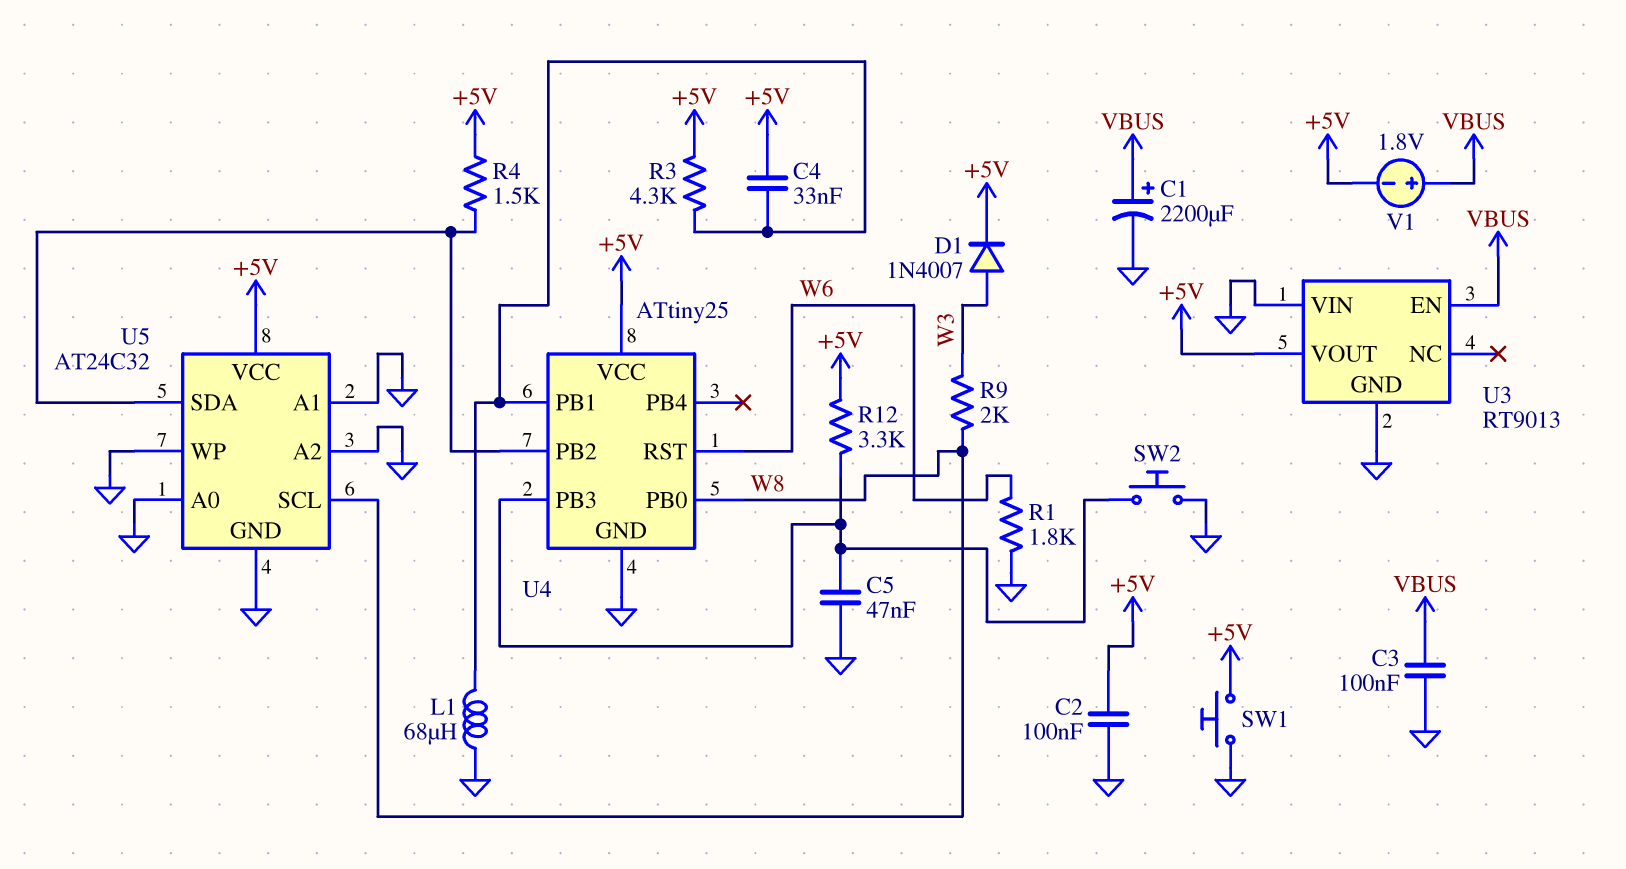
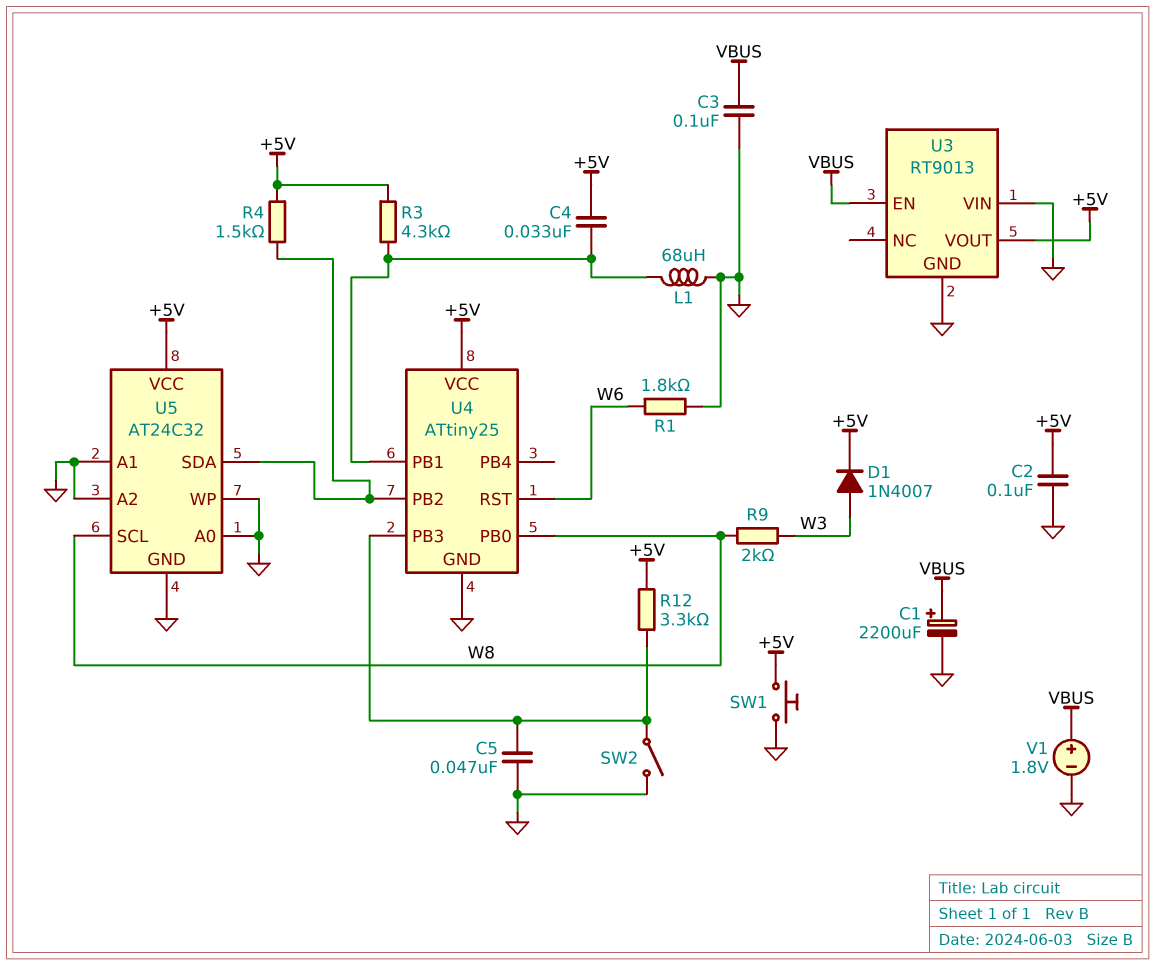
SW2: button (GND, U4/PB3) -> switch (GND, U4/PB3)
V1: 1.8V (plus VBUS, minus +5V) -> 1.8V (plus VBUS, minus GND)

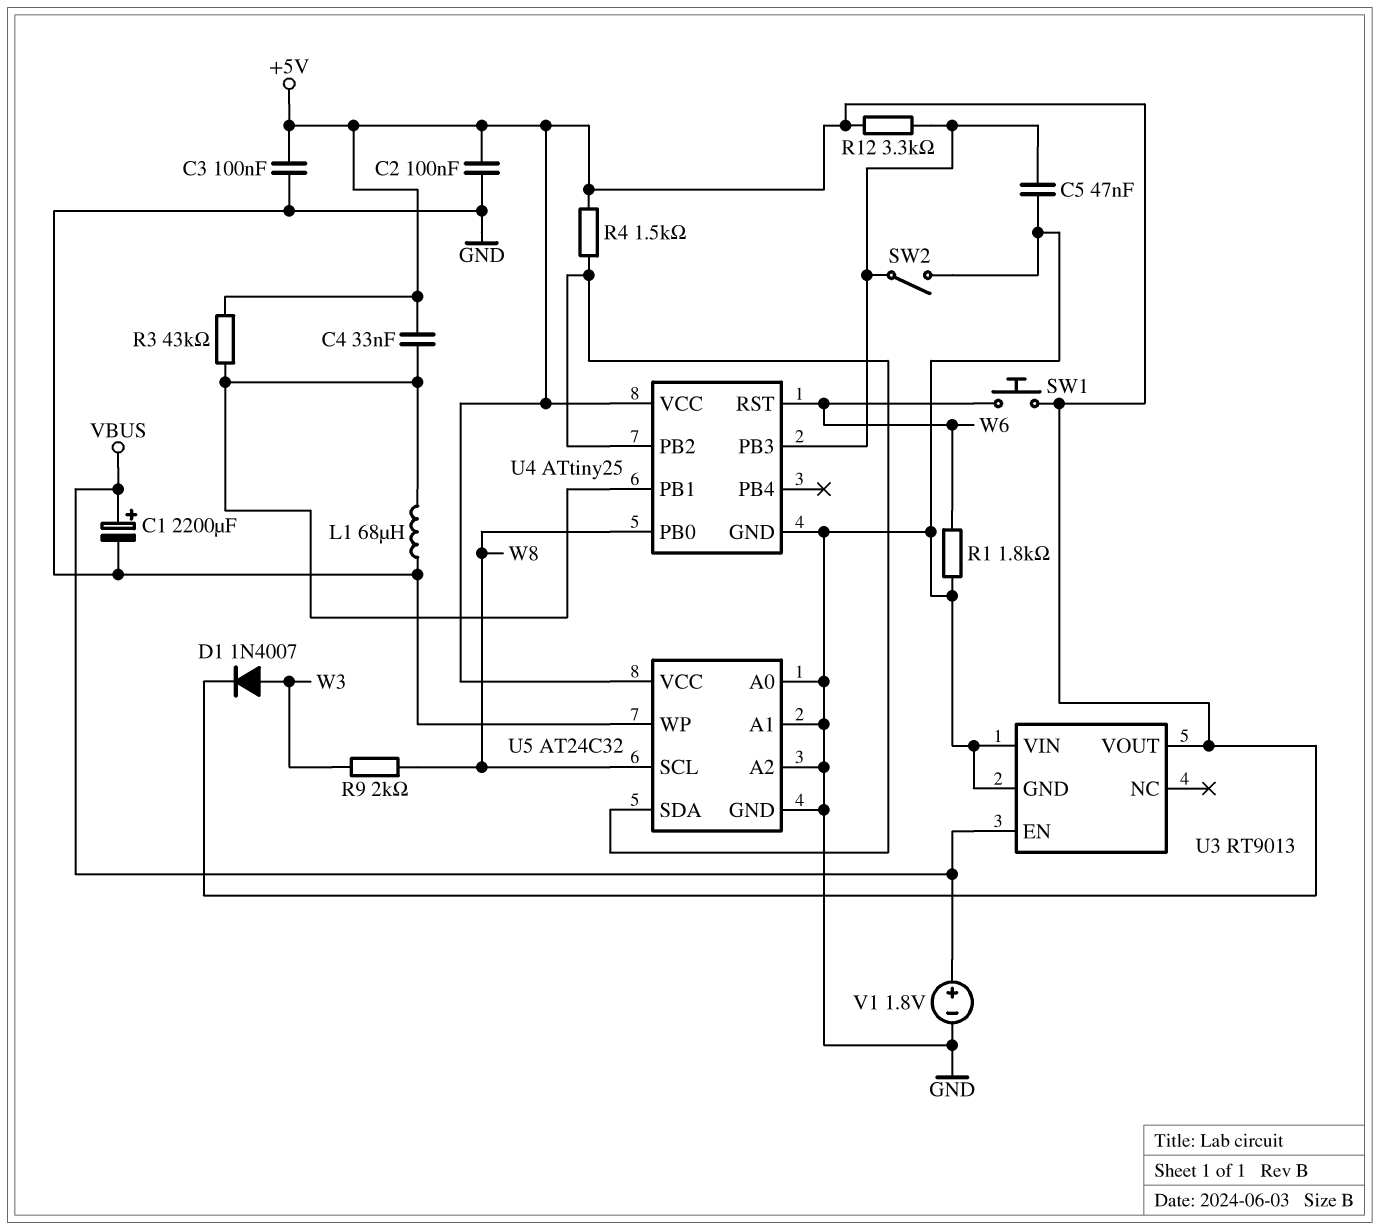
C3: 100nF (GND, VBUS) -> 100nF (+5V, GND)
R3: 4.3k (+5V, U4/PB1) -> 43k (+5V, U4/PB1)
SW1: button (+5V, GND) -> button (+5V, W6)

